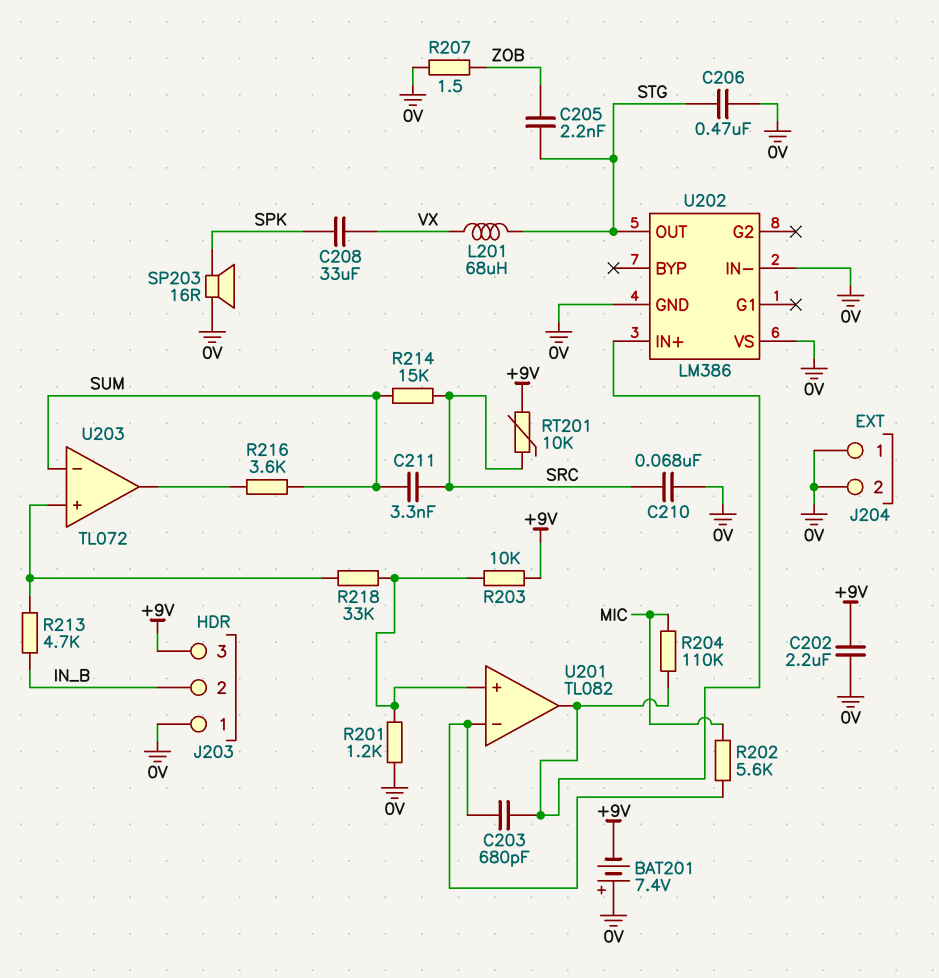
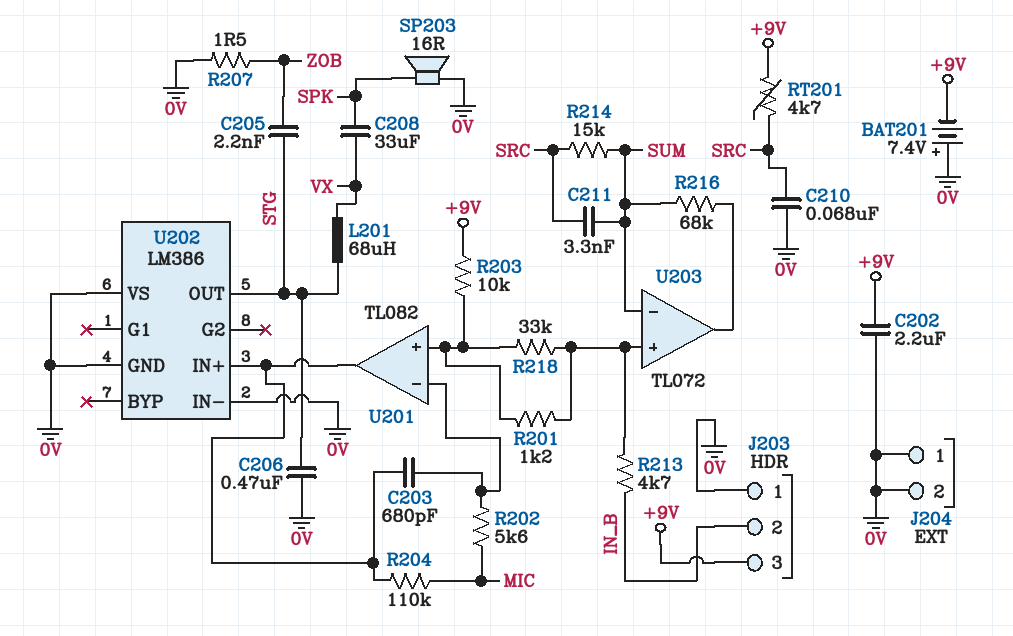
R201: 1.2k (0V, U201/in+) -> 1.2k (U201/in+, U203/in+)
R216: 3.6k (SUM, U203/out) -> 68k (SUM, U203/out)
RT201: 10k (+9V, SRC) -> 4.7k (+9V, SRC)

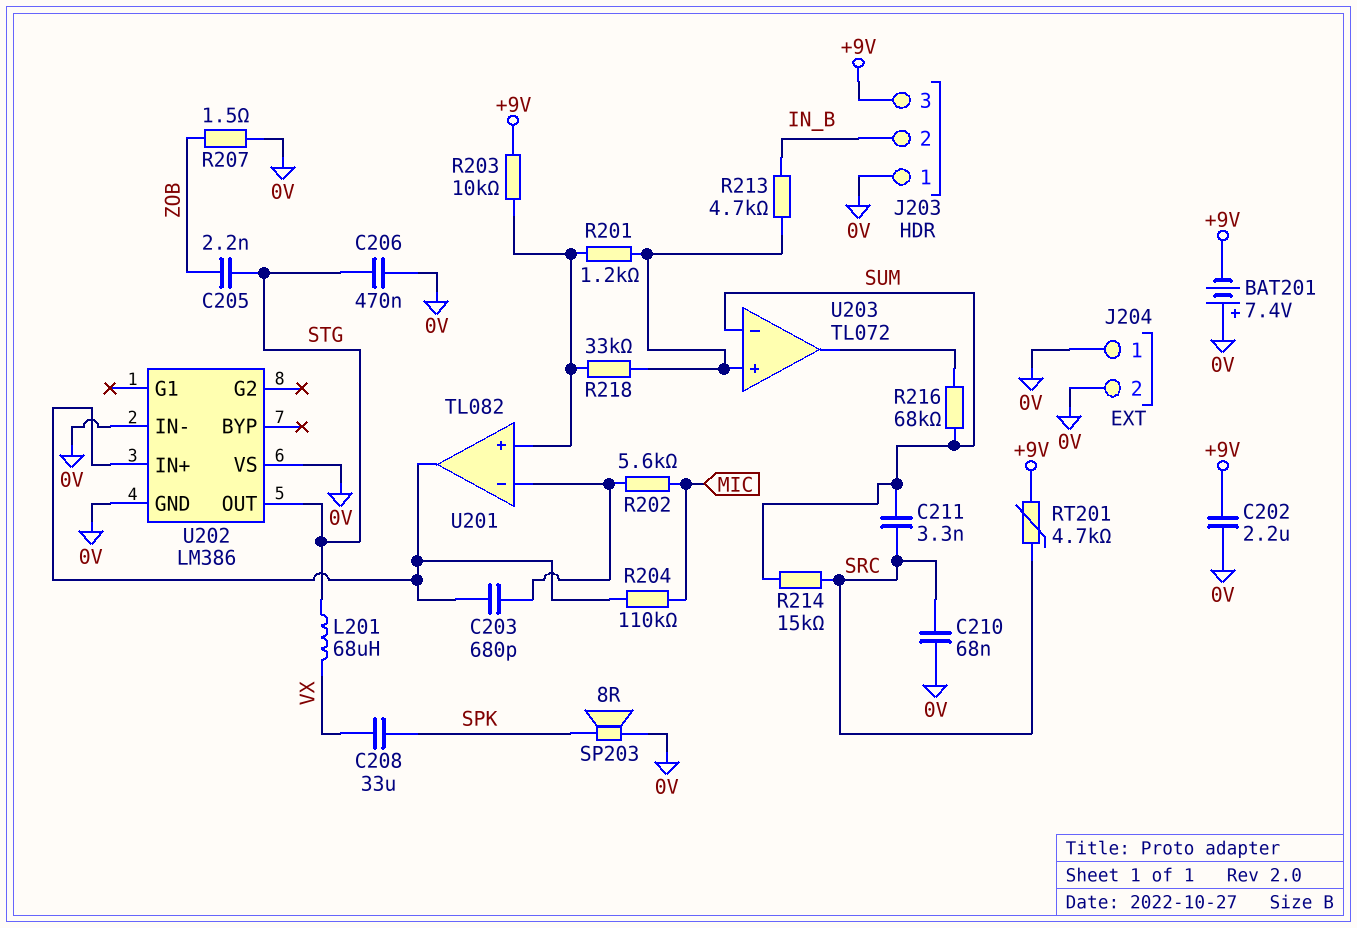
SP203: speaker 16R (0V, SPK) -> speaker 8R (0V, SPK)

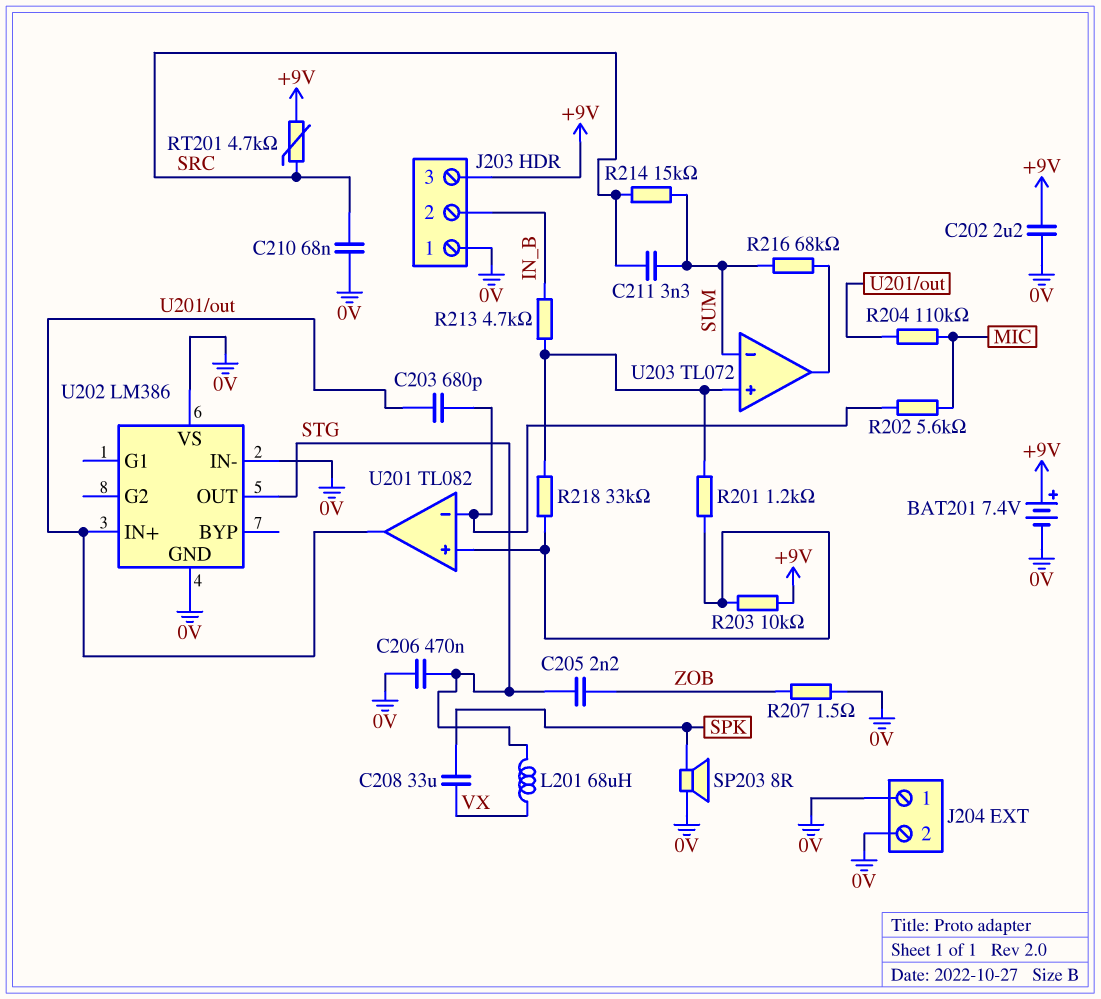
BAT201: 7.4V (plus 0V, minus +9V) -> 7.4V (plus +9V, minus 0V)

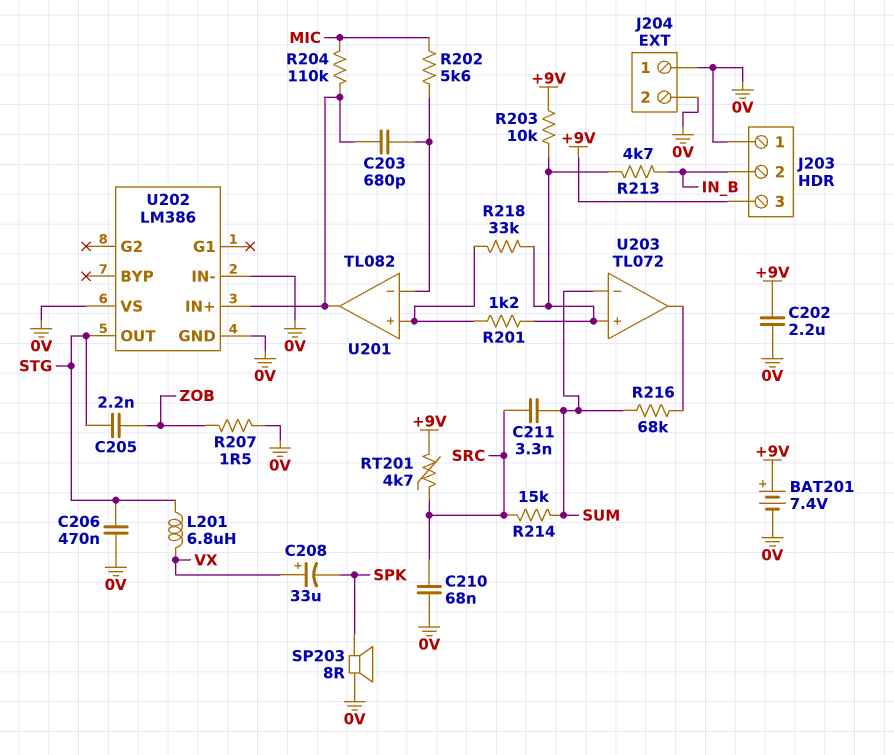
C208: 33uF (SPK, VX) -> 33uF (plus VX, minus SPK)
L201: 68uH (STG, VX) -> 6.8uH (STG, VX)
R203: 10k (+9V, U201/in+) -> 10k (+9V, U203/in+)

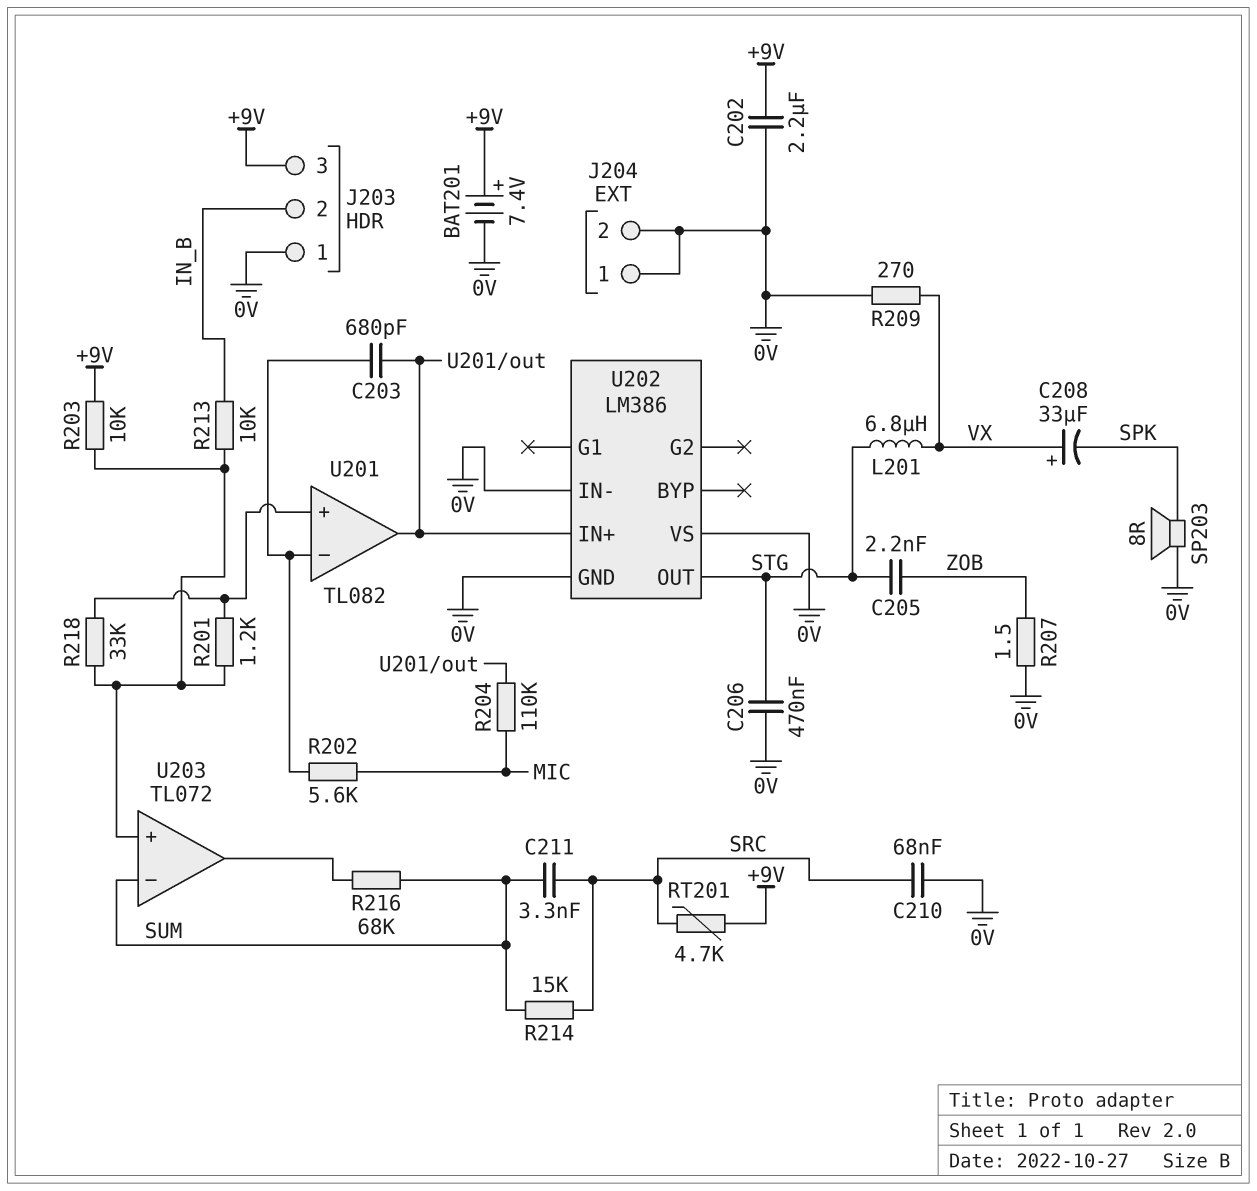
R209: none -> 270 (0V, VX)
R213: 4.7k (IN_B, U203/in+) -> 10k (IN_B, U203/in+)

